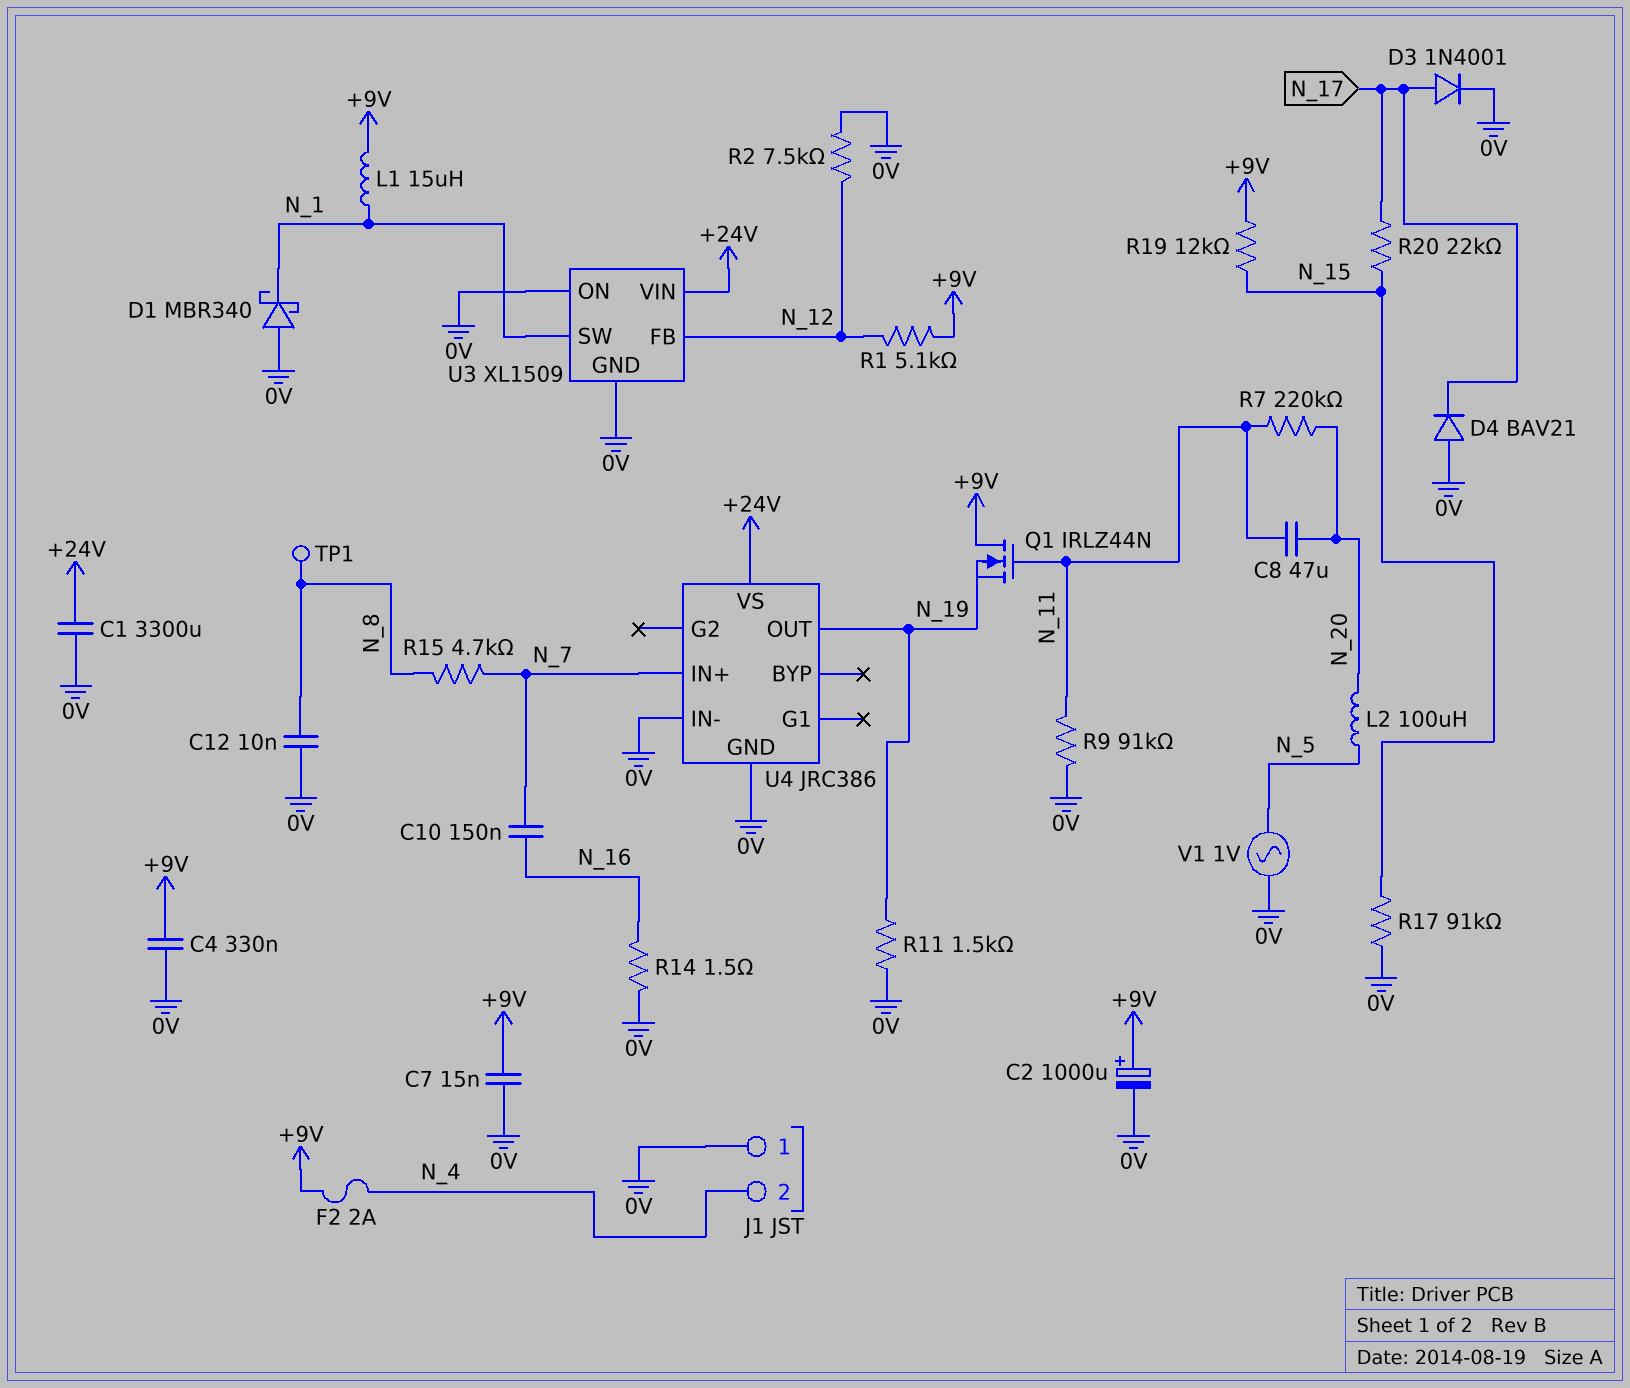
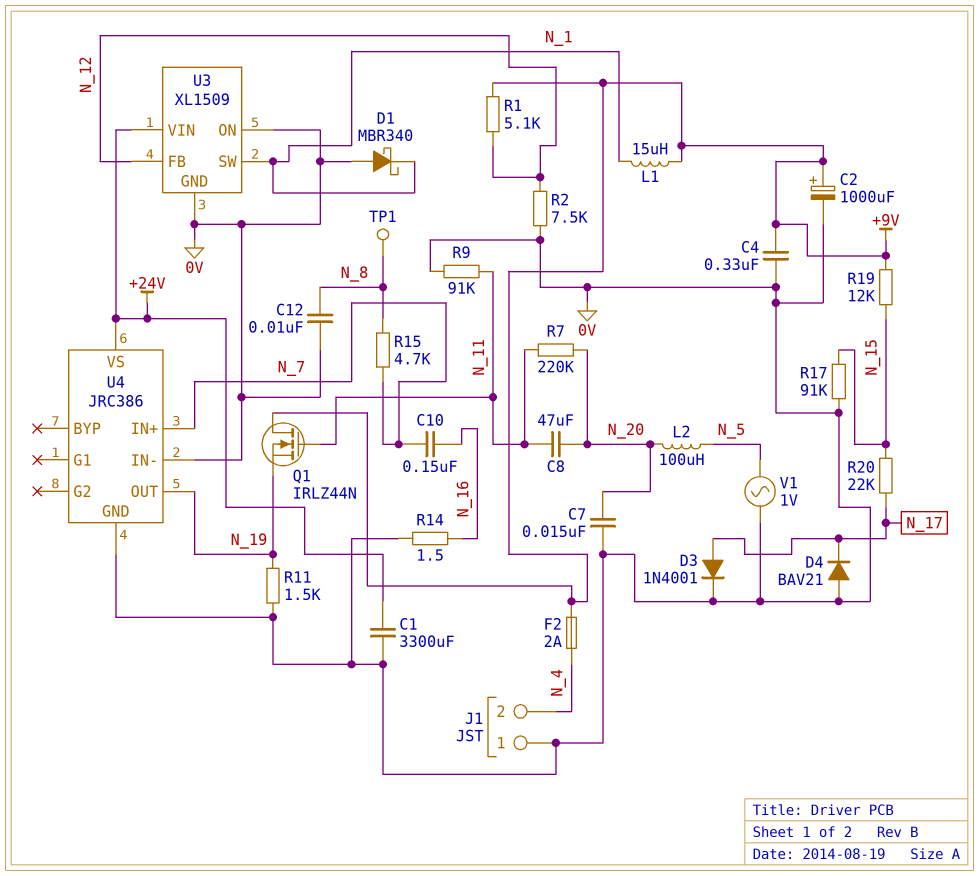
C7: 15nF (+9V, 0V) -> 15nF (0V, N_20)

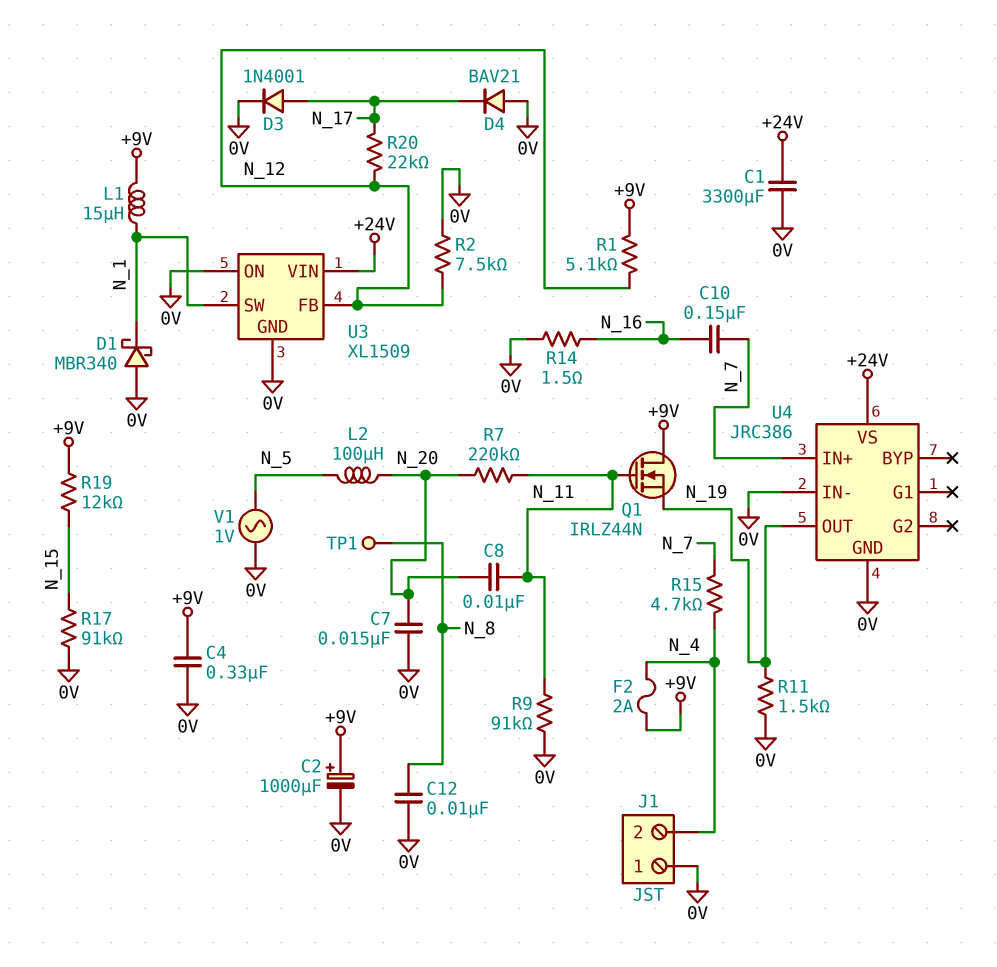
C8: 47uF (N_11, N_20) -> 10nF (N_11, N_20)
R15: 4.7k (N_7, N_8) -> 4.7k (N_4, N_7)
R20: 22k (N_15, N_17) -> 22k (N_12, N_17)

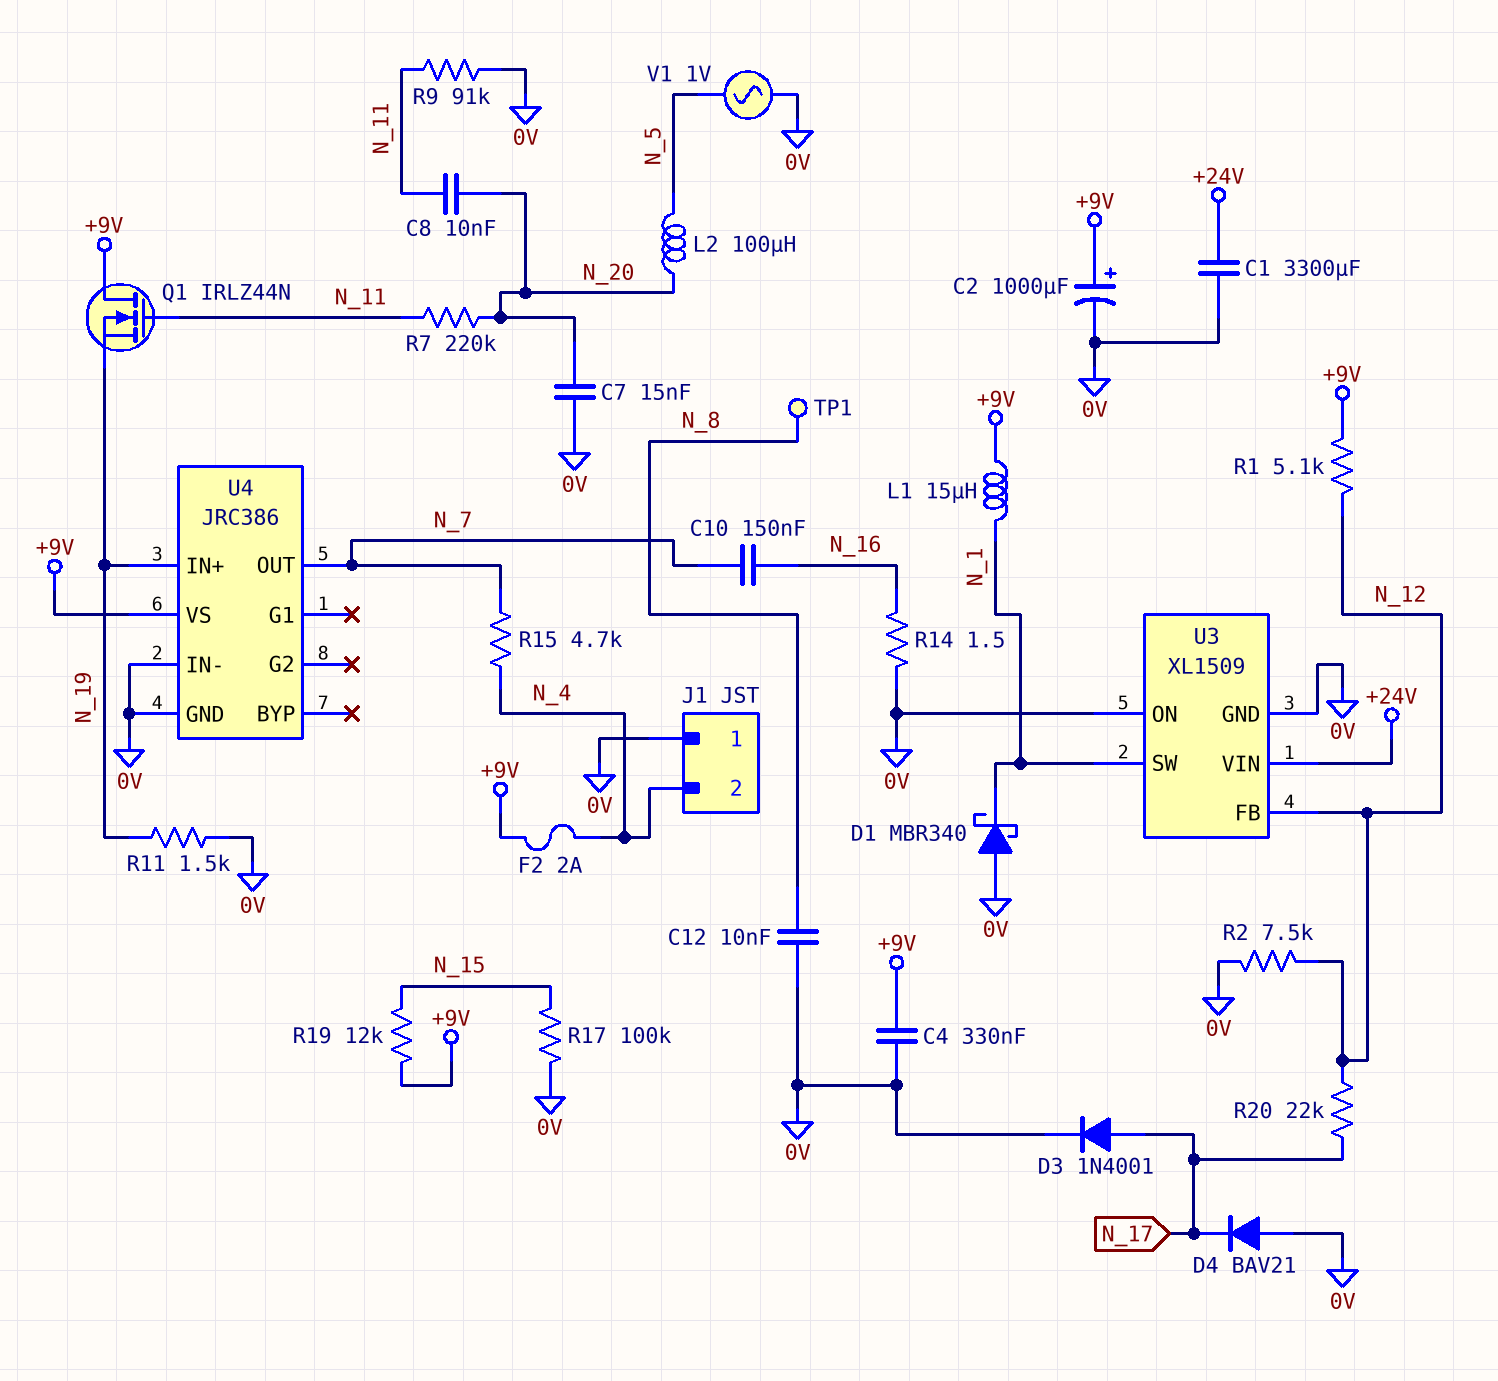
R17: 91k (0V, N_15) -> 100k (0V, N_15)
U4 pin IN+: N_7 -> N_19
U4 pin OUT: N_19 -> N_7
U4 pin VS: +24V -> +9V

